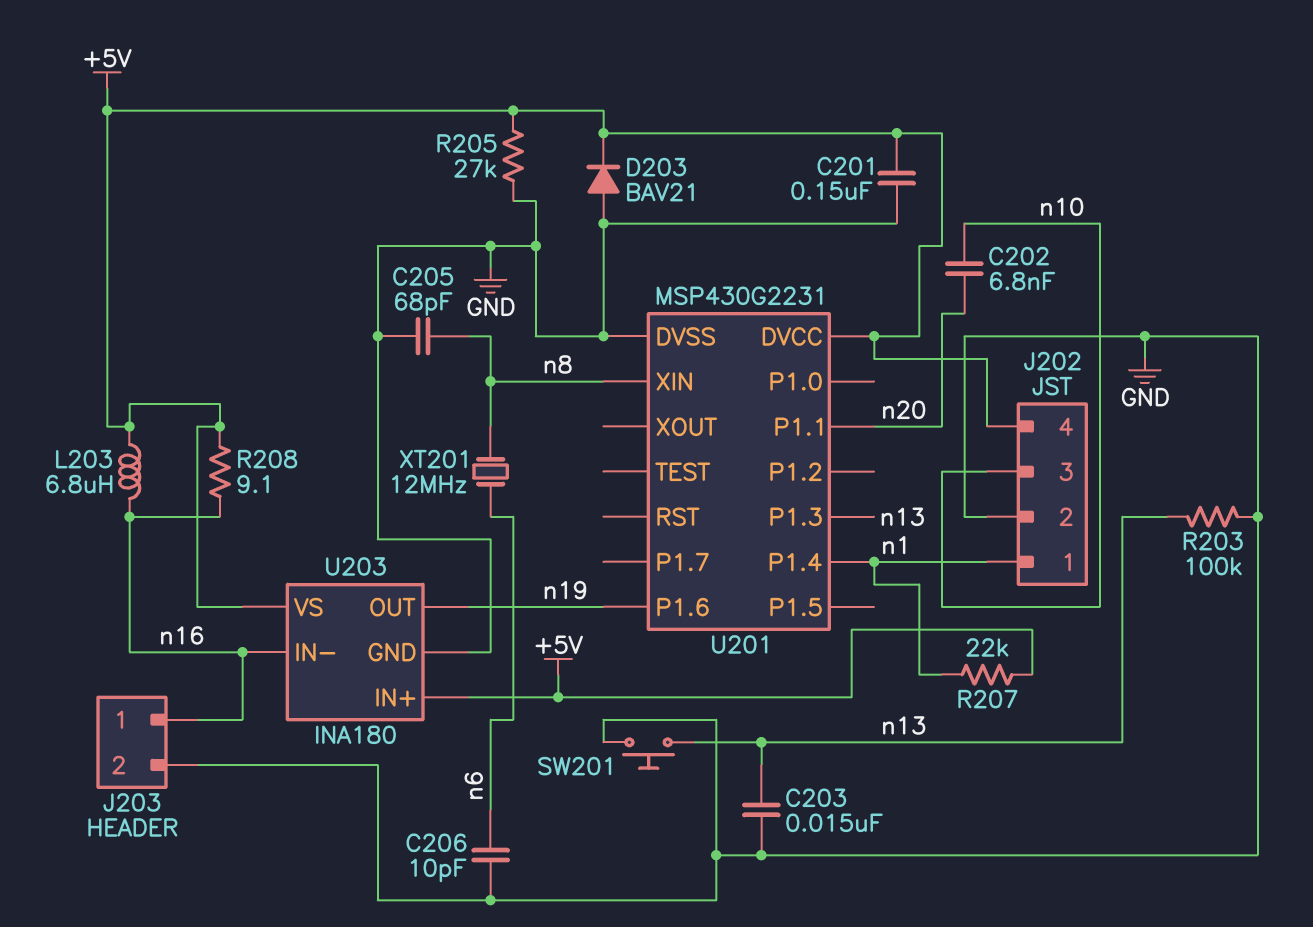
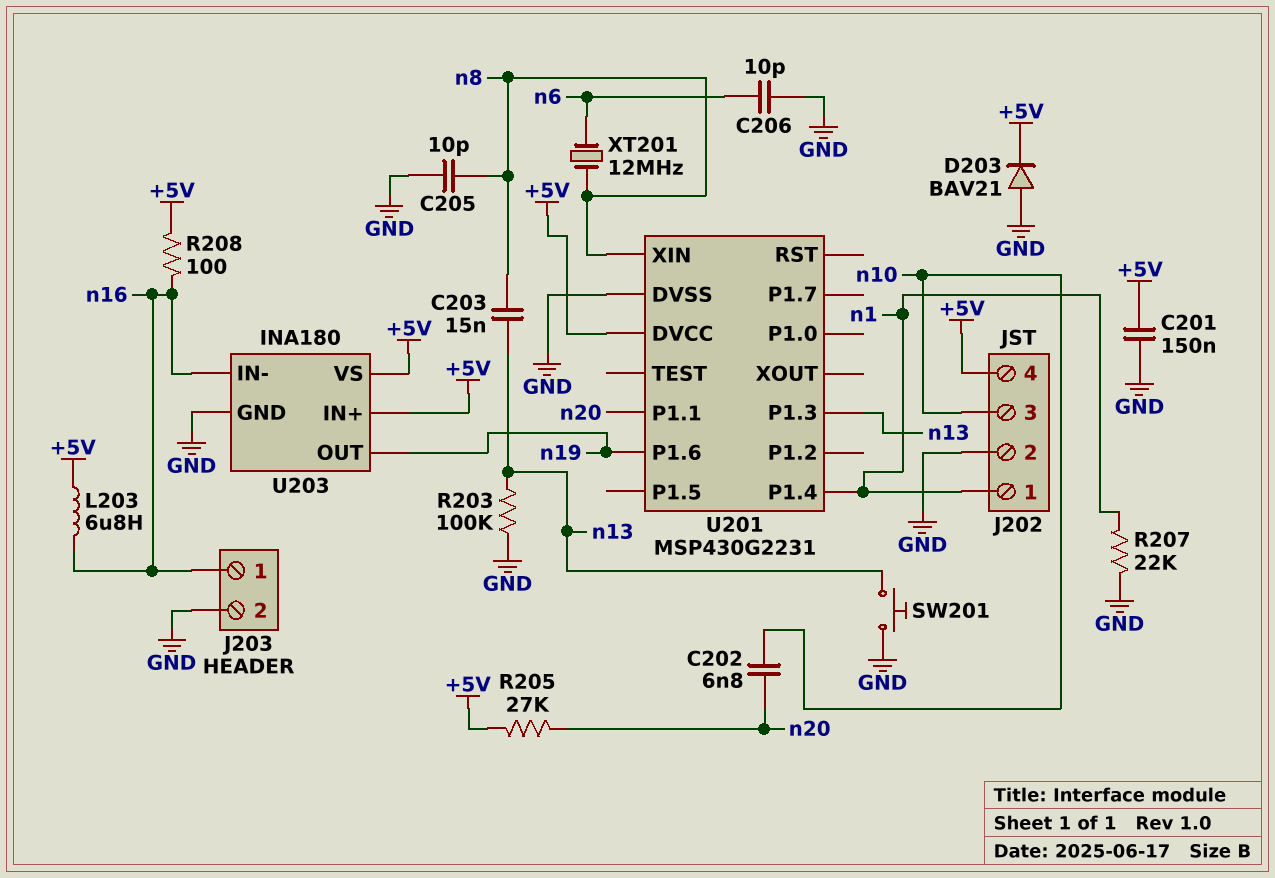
C203: 15nF (GND, n13) -> 15nF (n8, n13)
C205: 68pF (GND, n8) -> 10pF (GND, n8)
R205: 27k (+5V, GND) -> 27k (+5V, n20)
R207: 22k (+5V, n1) -> 22k (GND, n1)
R208: 9.1 (+5V, n16) -> 100 (+5V, n16)

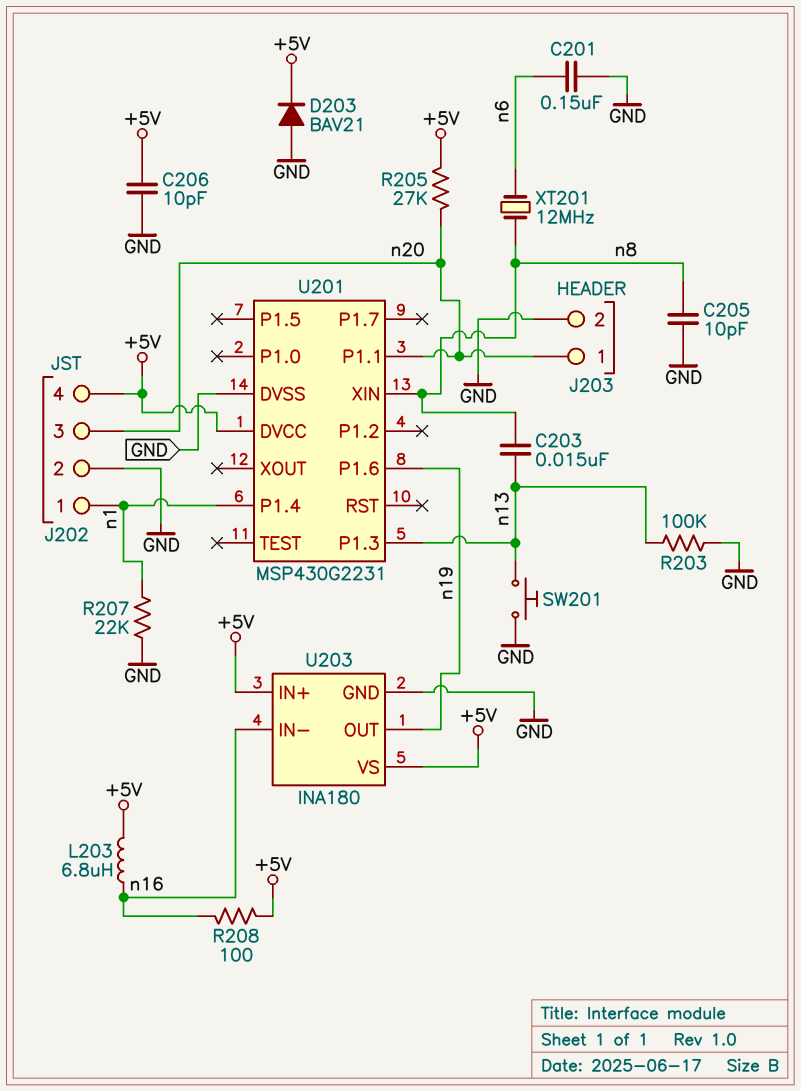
C201: 150nF (+5V, GND) -> 150nF (GND, n6)
C202: 6.8nF (n10, n20) -> none
C206: 10pF (GND, n6) -> 10pF (+5V, GND)
J202 pin 3: n10 -> n20
J203 pin 1: n16 -> n20

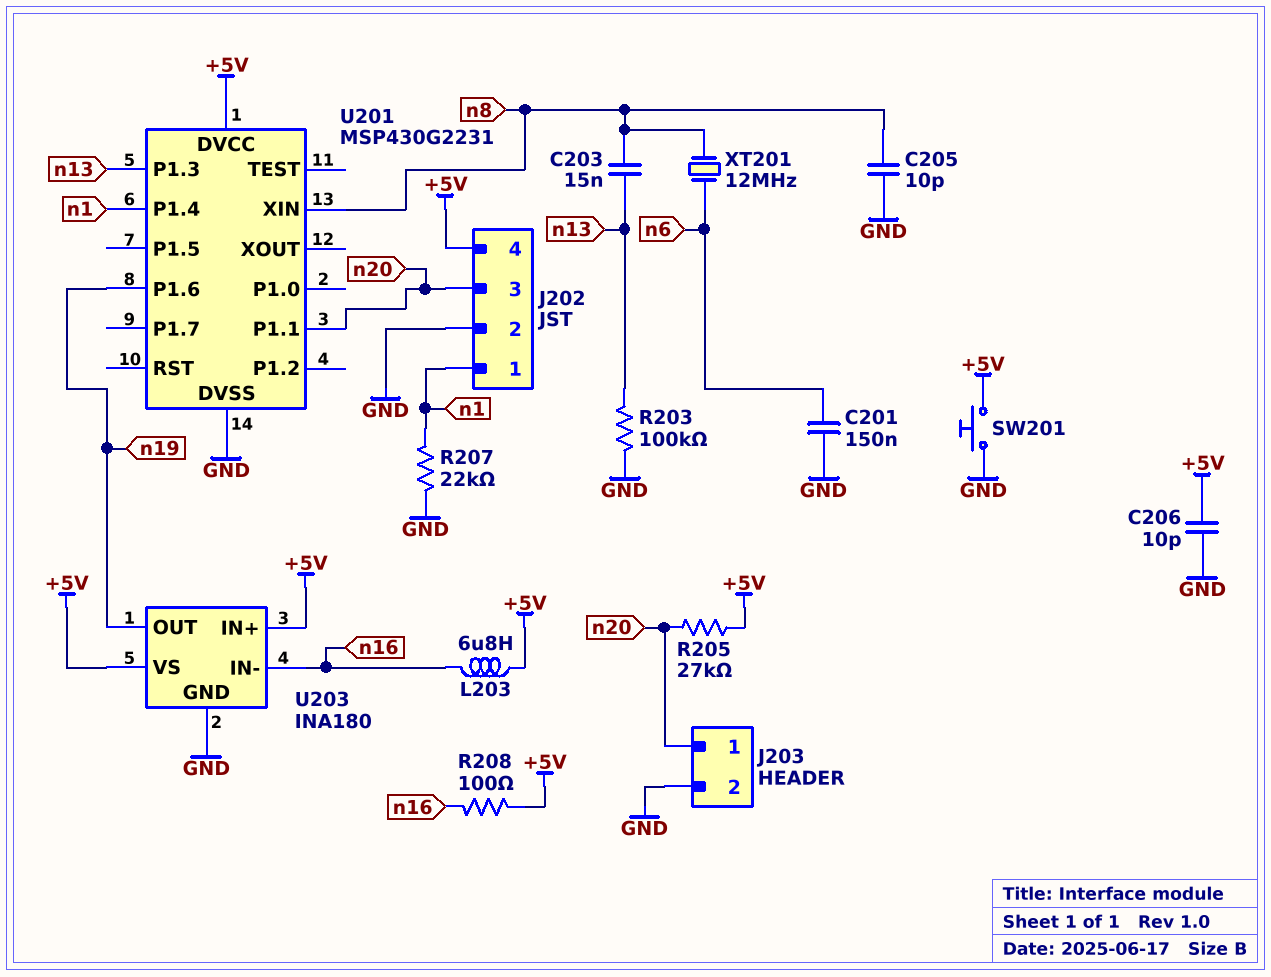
D203: diode BAV21 (A GND, K +5V) -> none
SW201: button (GND, n13) -> button (+5V, GND)

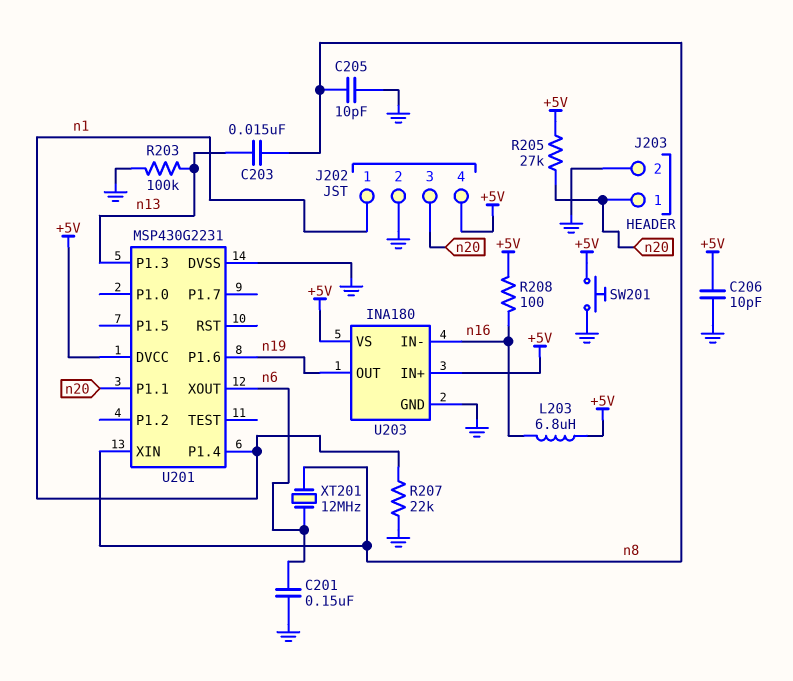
U201 pin XOUT: none -> n6

